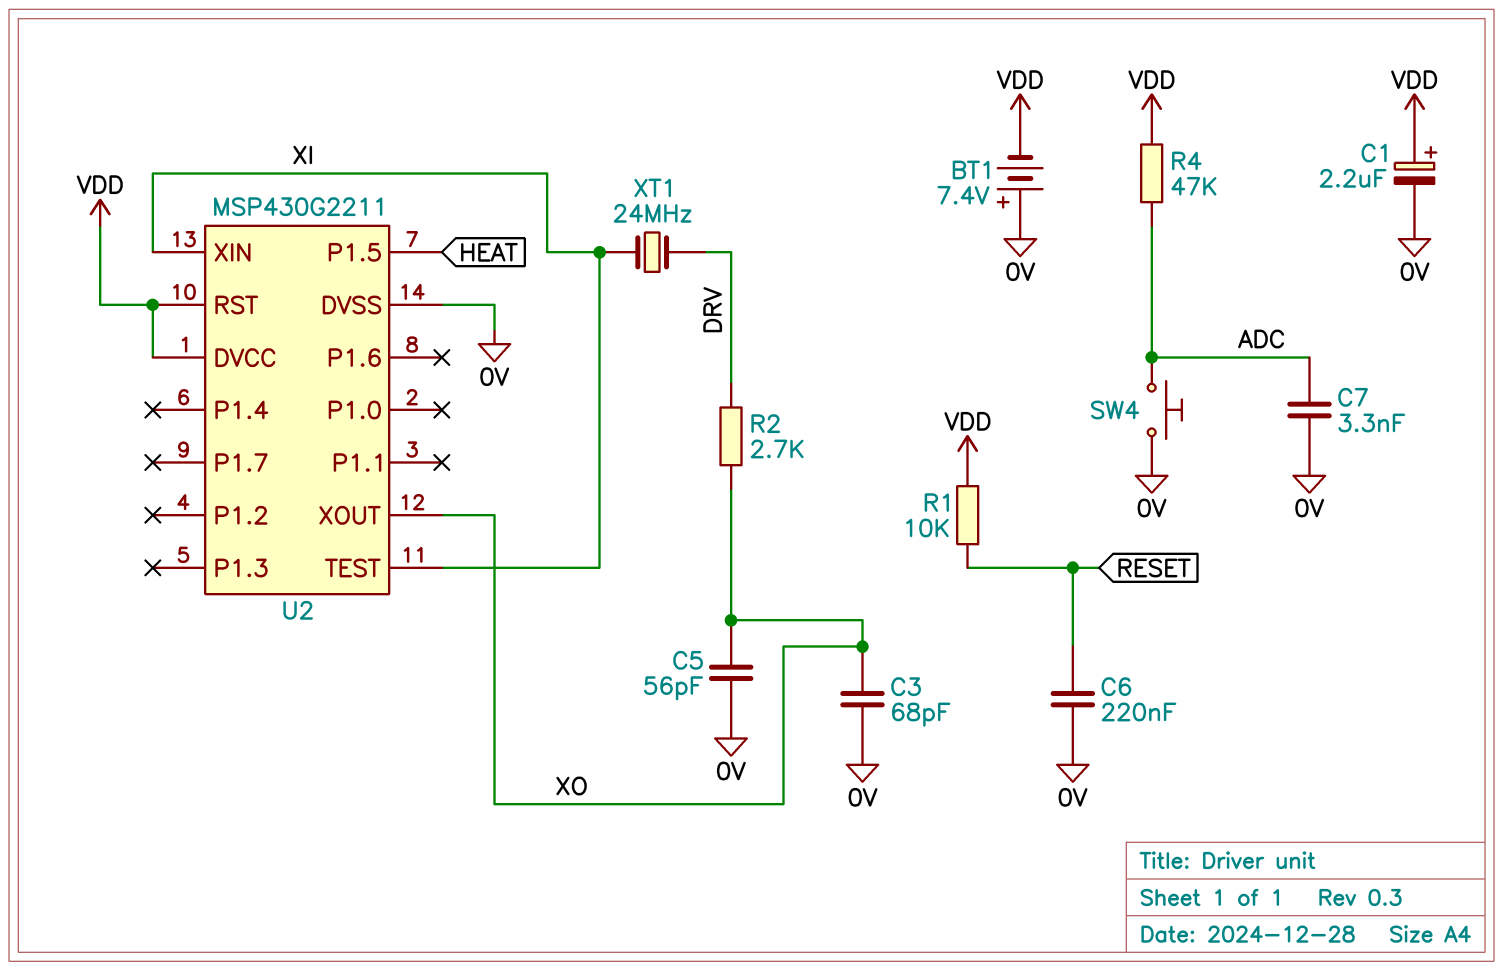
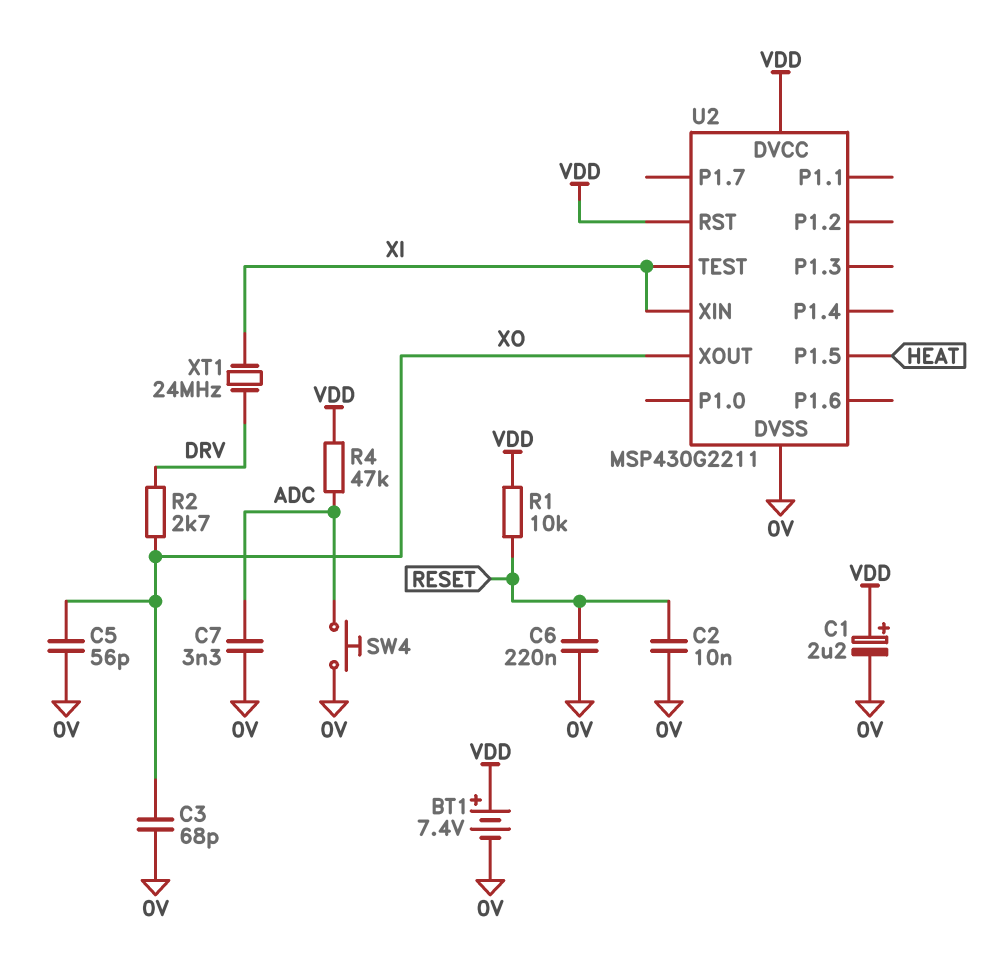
BT1: 7.4V (plus 0V, minus VDD) -> 7.4V (plus VDD, minus 0V)
C2: none -> 10nF (0V, RESET)

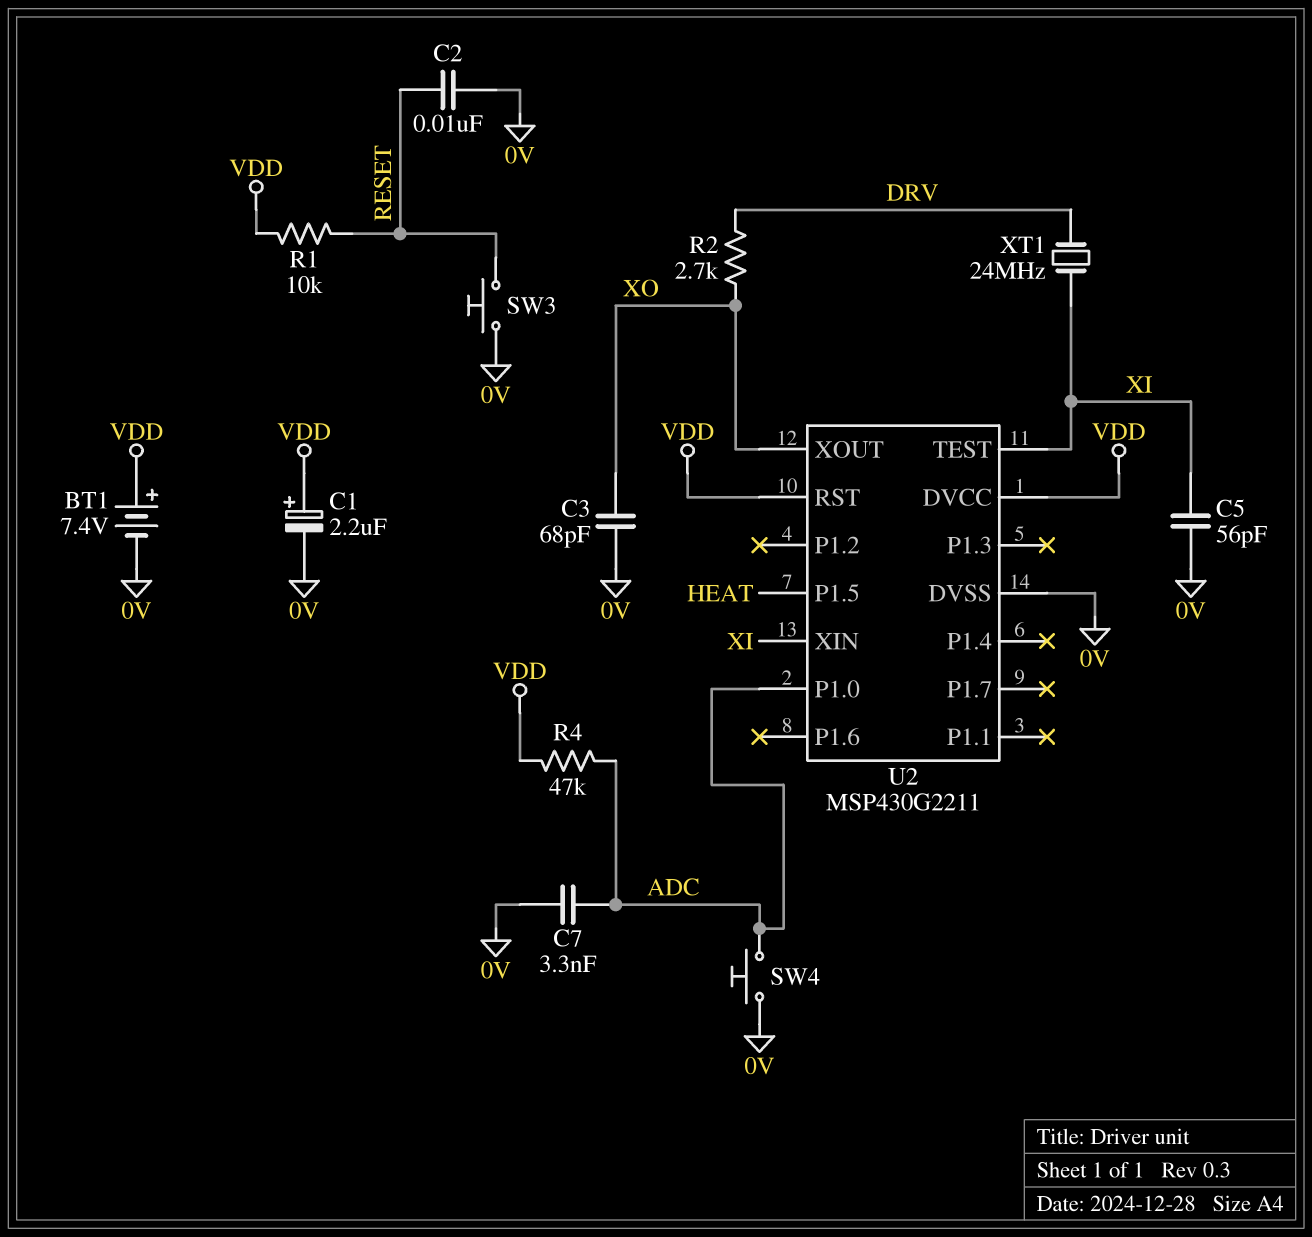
C5: 56pF (0V, XO) -> 56pF (0V, XI)
C6: 220nF (0V, RESET) -> none
SW3: none -> button (0V, RESET)
U2 pin P1.0: none -> ADC

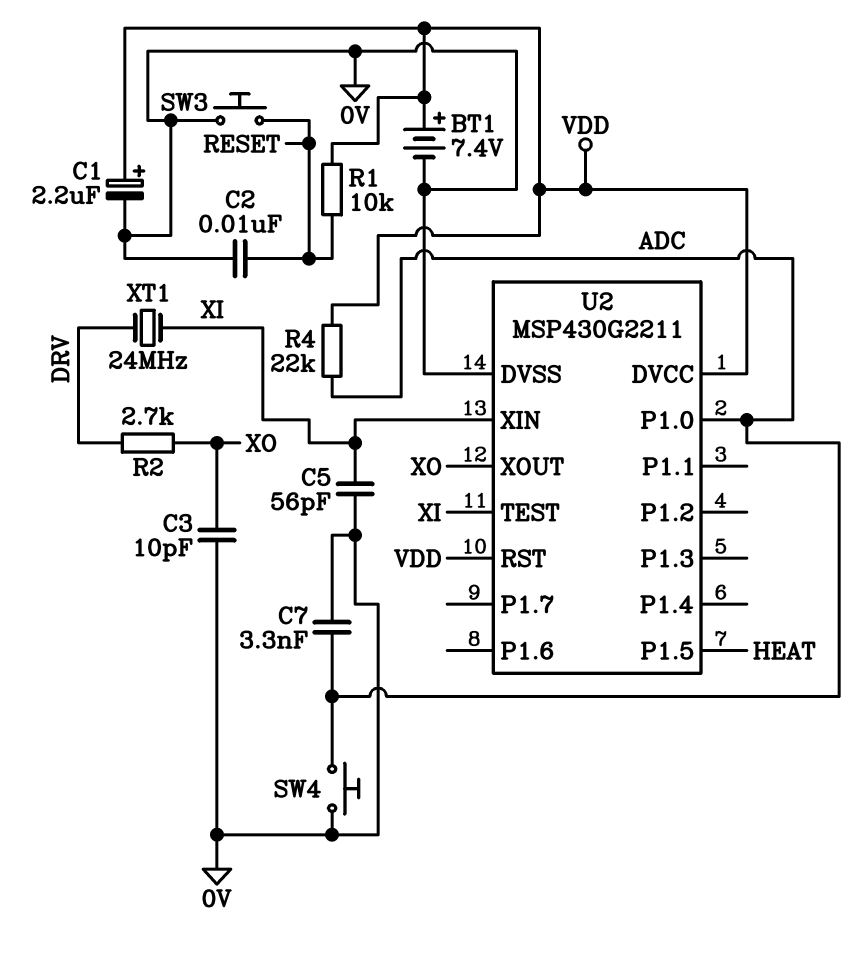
C3: 68pF (0V, XO) -> 10pF (0V, XO)
R4: 47k (ADC, VDD) -> 22k (ADC, VDD)

